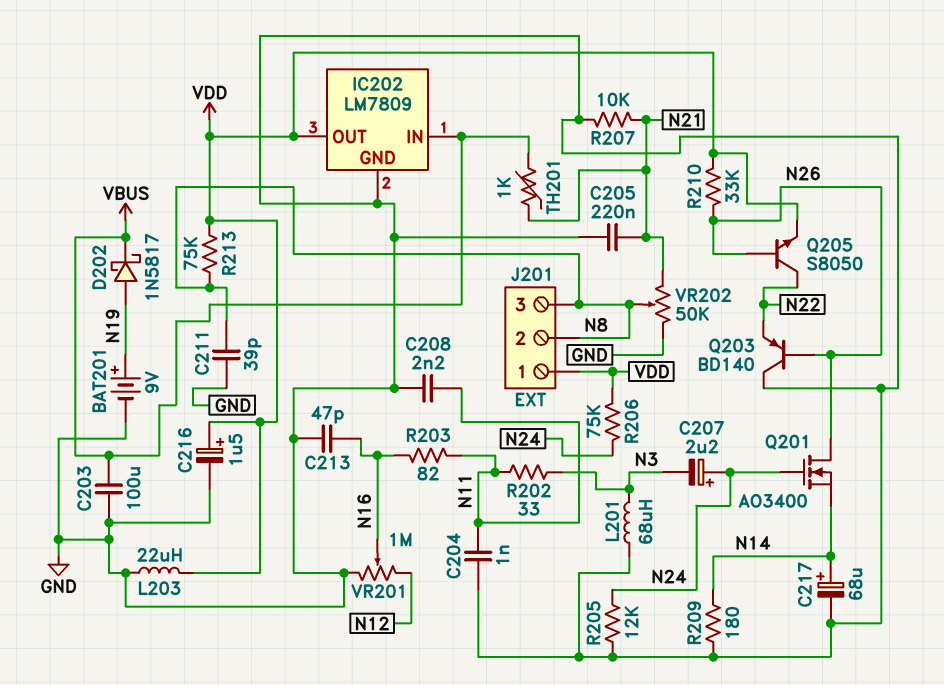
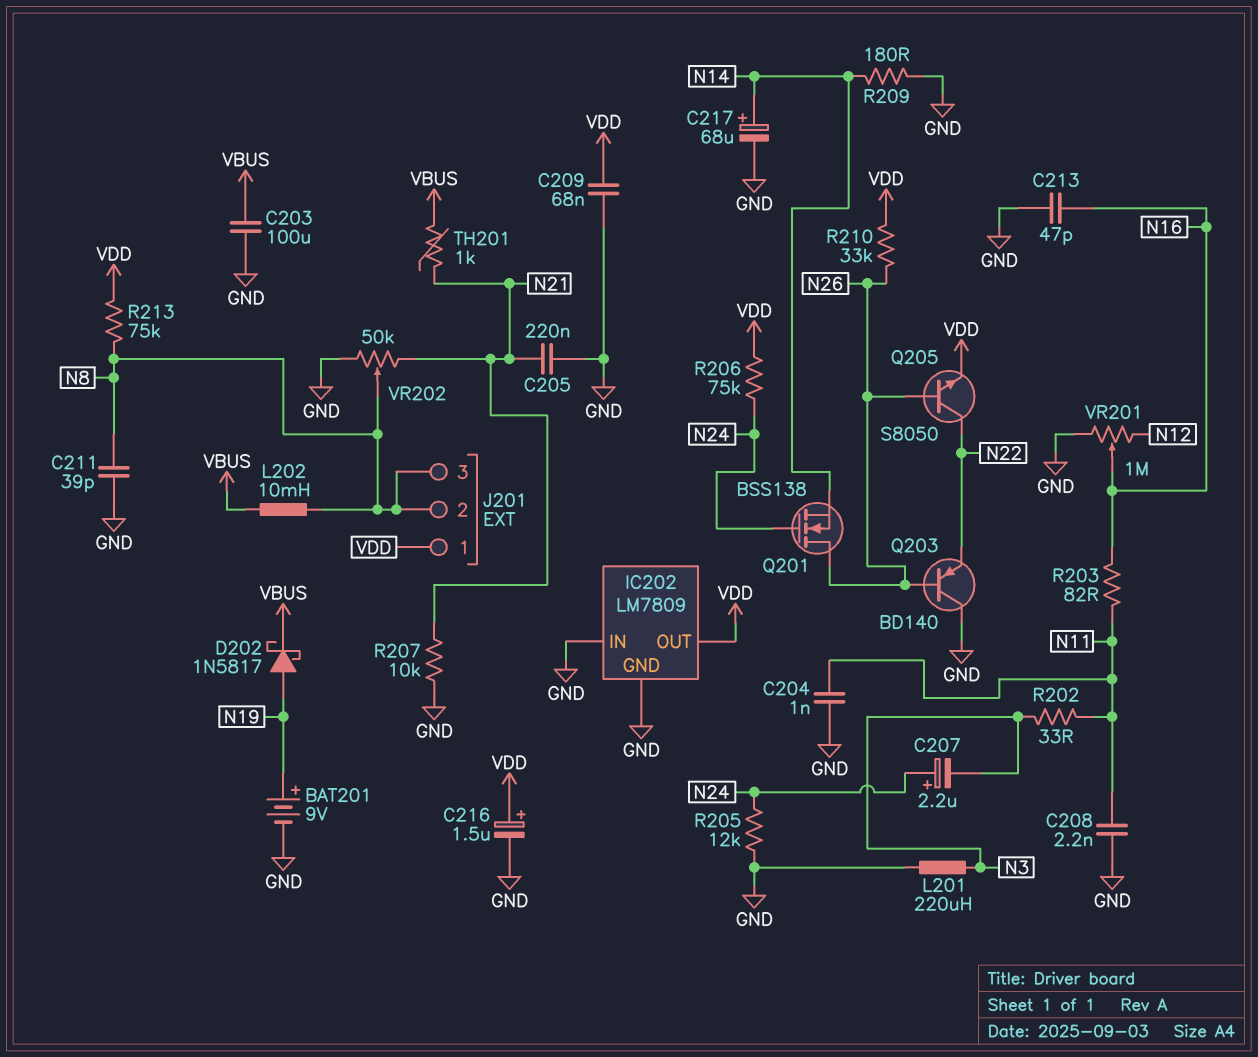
C209: none -> 68nF (GND, VDD)
IC202 pin IN: VBUS -> GND
L201: 68uH (GND, N3) -> 220uH (GND, N3)
L202: none -> 10mH (N8, VBUS)
L203: 22uH (GND, VDD) -> none
Q201: NMOS AO3400 (G N24, D N26, S N14) -> NMOS BSS138 (G N24, D N26, S N14)

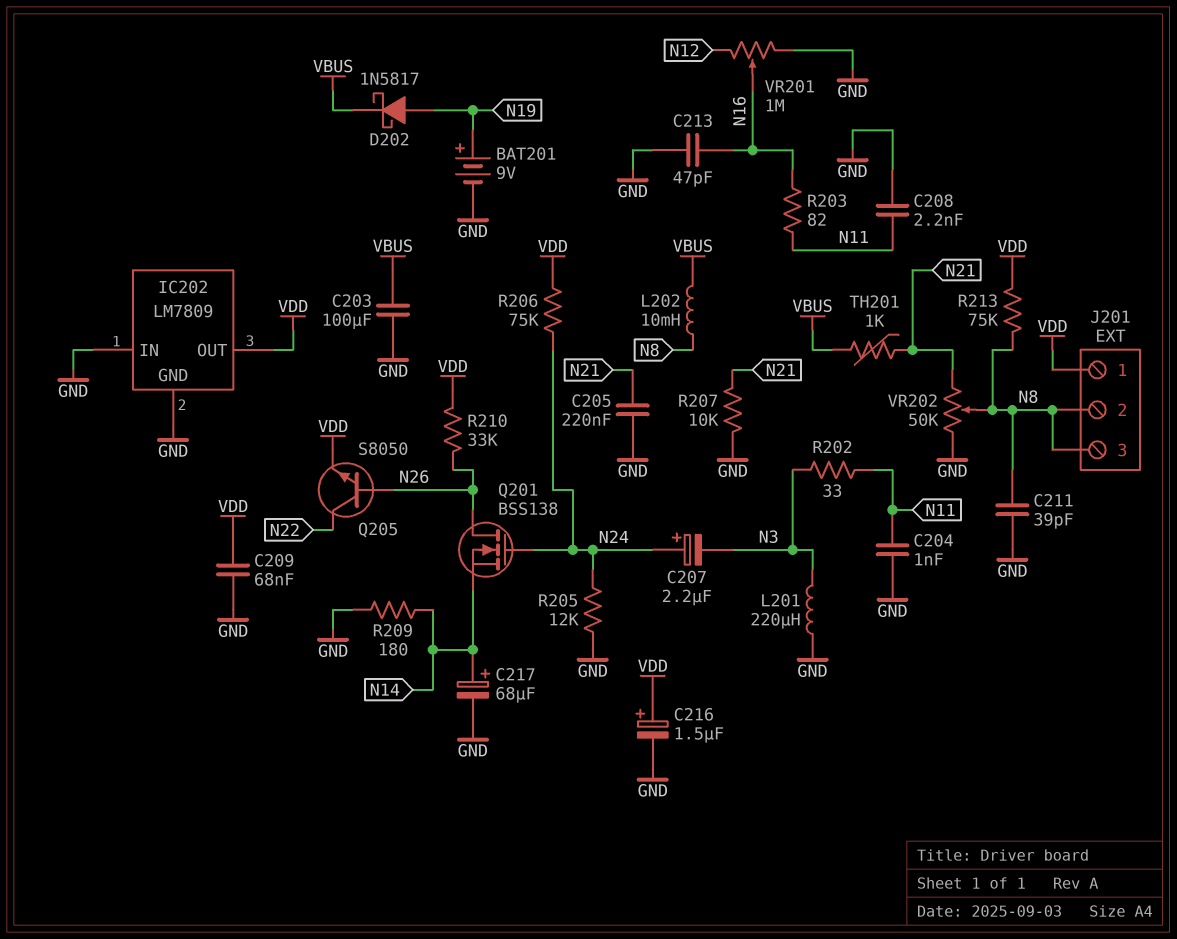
Q203: PNP BD140 (B N26, C GND, E N22) -> none

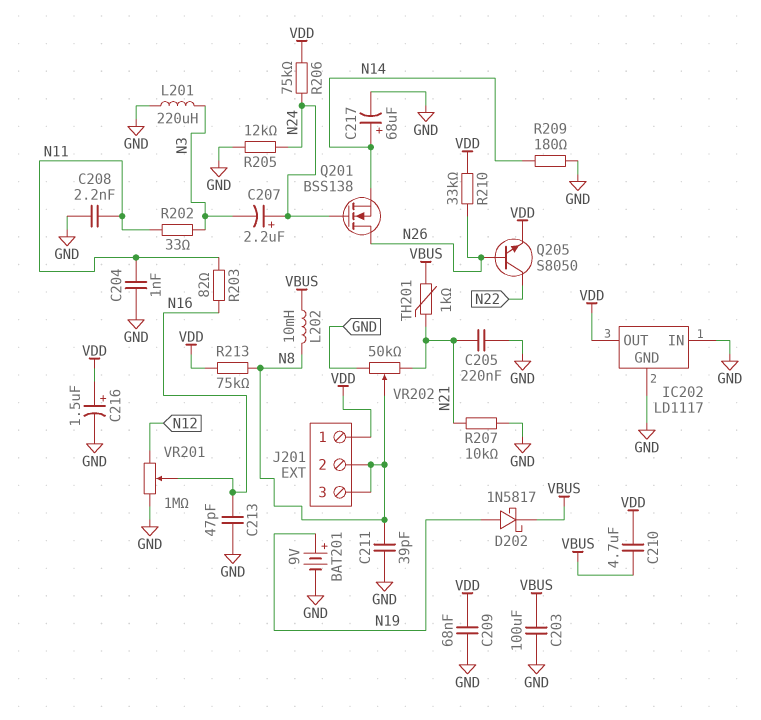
C210: none -> 4.7uF (VBUS, VDD)
IC202: LM7809 -> LD1117

